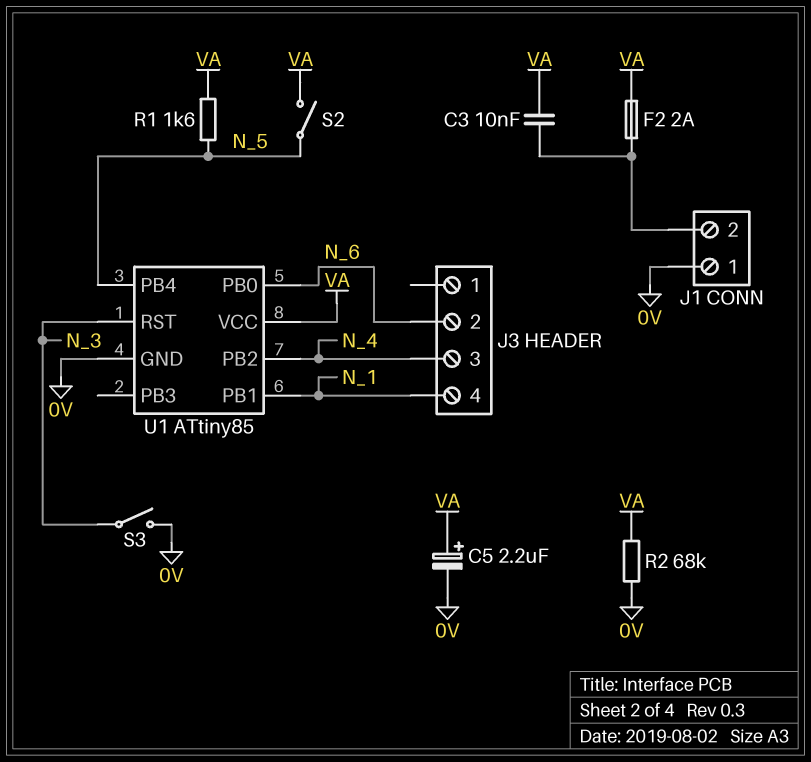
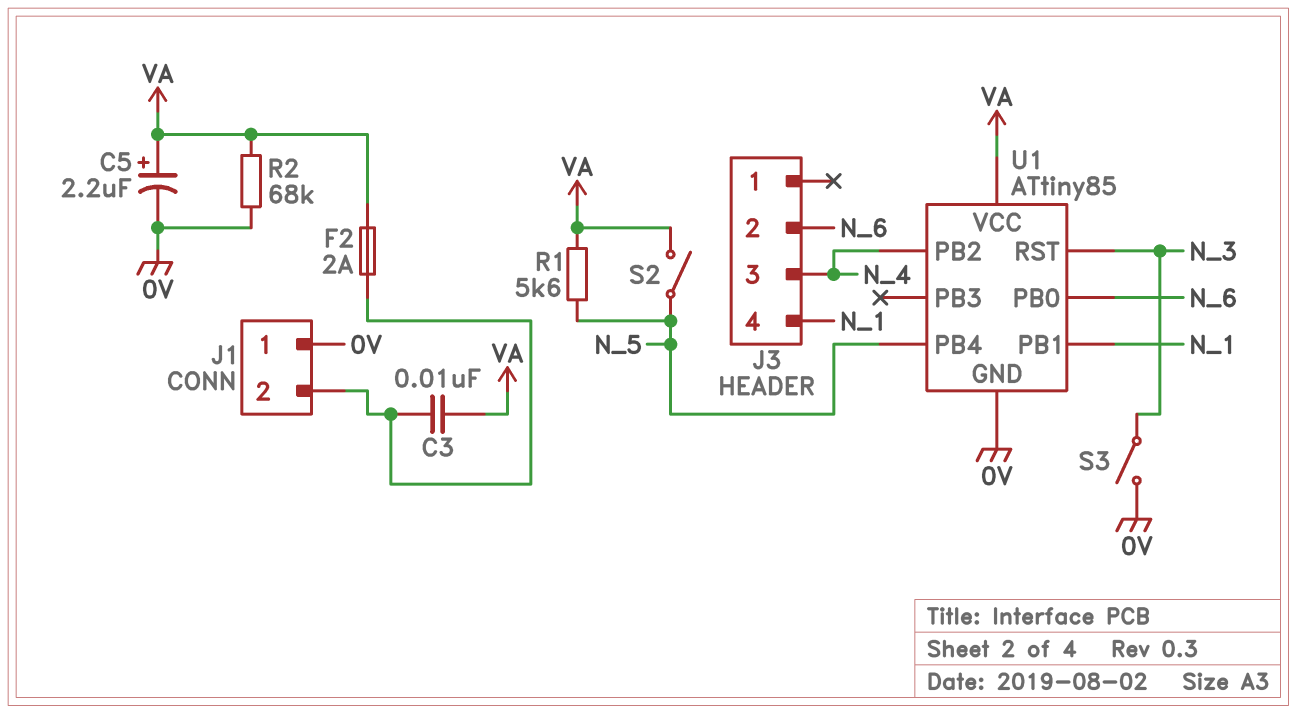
R1: 1.6k (N_5, VA) -> 5.6k (N_5, VA)

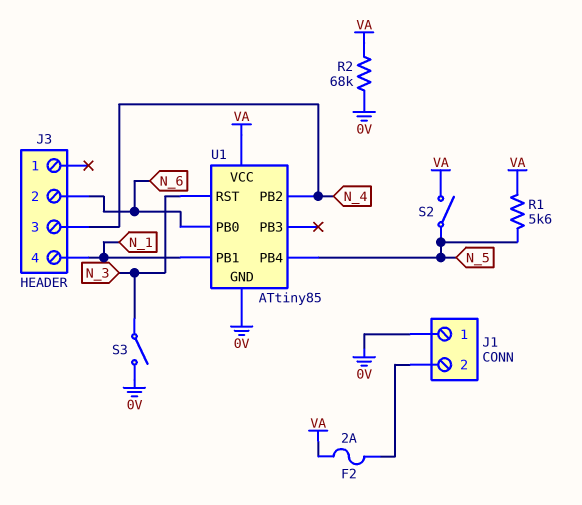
C3: 10nF (J1/2, VA) -> none
C5: 2.2uF (plus VA, minus 0V) -> none

